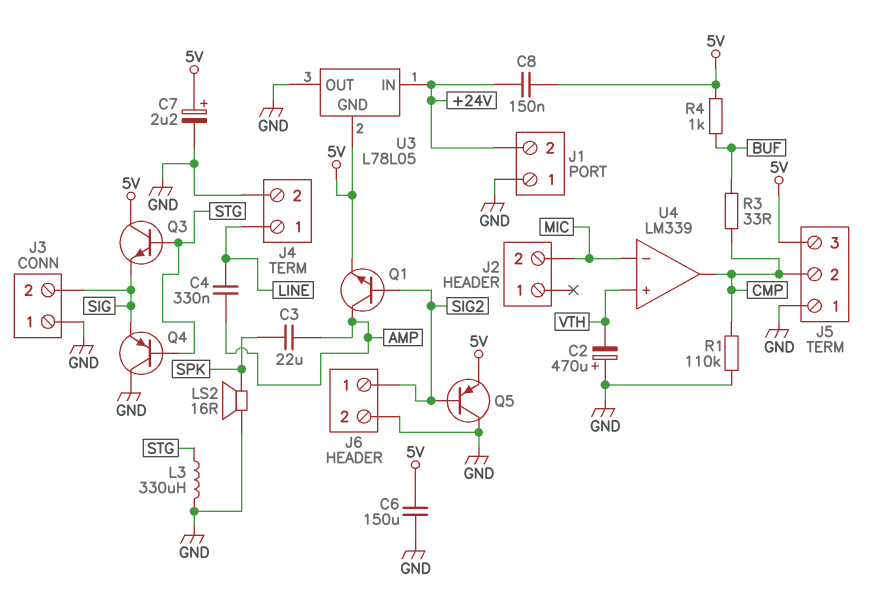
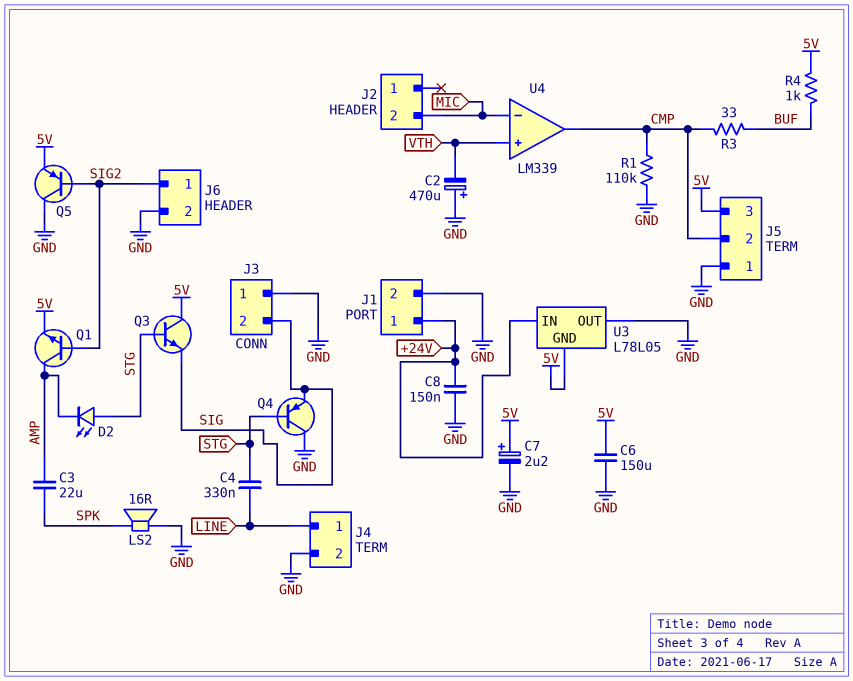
C4: 330nF (AMP, LINE) -> 330nF (LINE, STG)
C8: 150nF (+24V, 5V) -> 150nF (+24V, GND)
D2: none -> LED (A STG, K AMP)
J1 pin 1: GND -> +24V
J1 pin 2: +24V -> GND
L3: 330uH (GND, STG) -> none

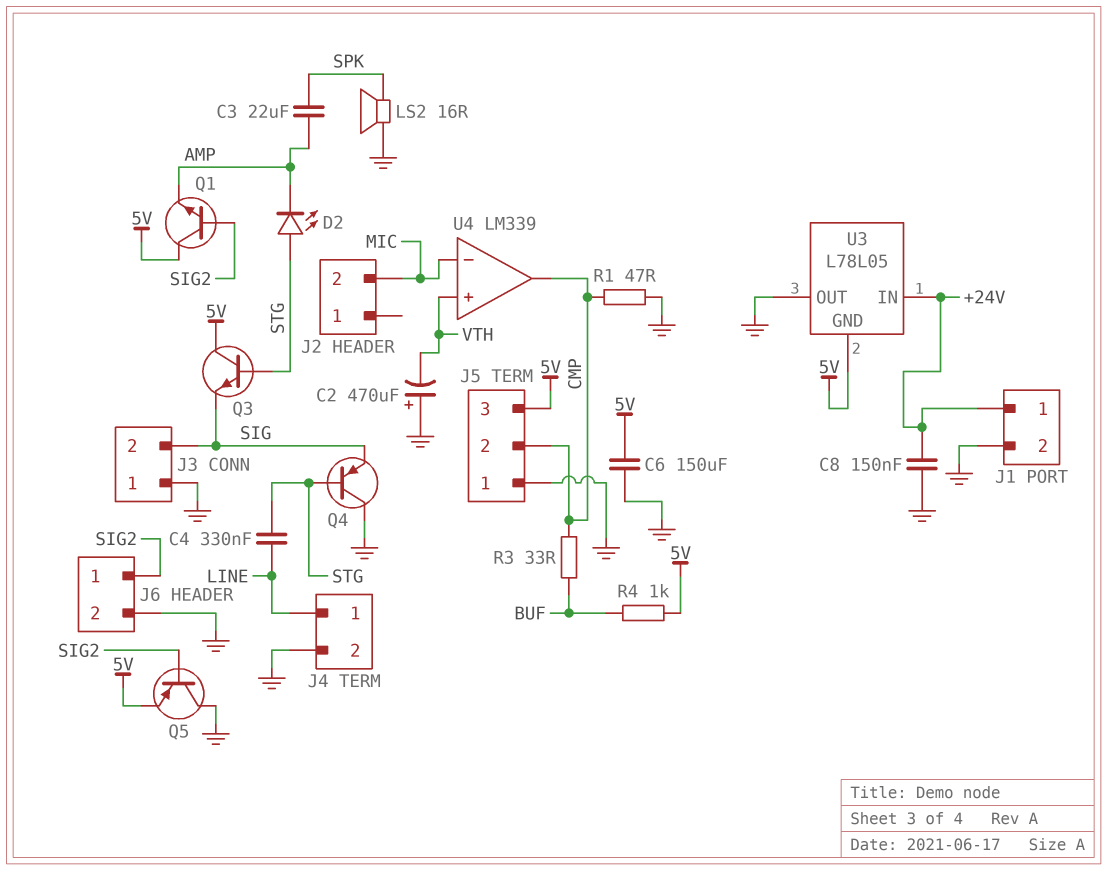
C7: 2.2uF (plus 5V, minus GND) -> none
Q1: NPN (B SIG2, C AMP, E 5V) -> NPN (B SIG2, C 5V, E AMP)
R1: 110k (CMP, GND) -> 47 (CMP, GND)

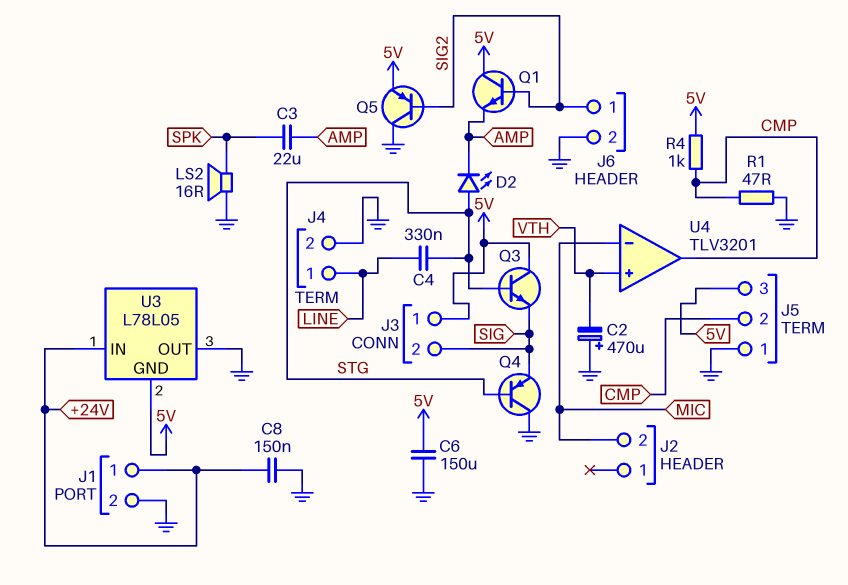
J3 pin 1: GND -> 5V
R3: 33 (BUF, CMP) -> none
R4: 1k (5V, BUF) -> 1k (5V, CMP)
U4: LM339 -> TLV3201

